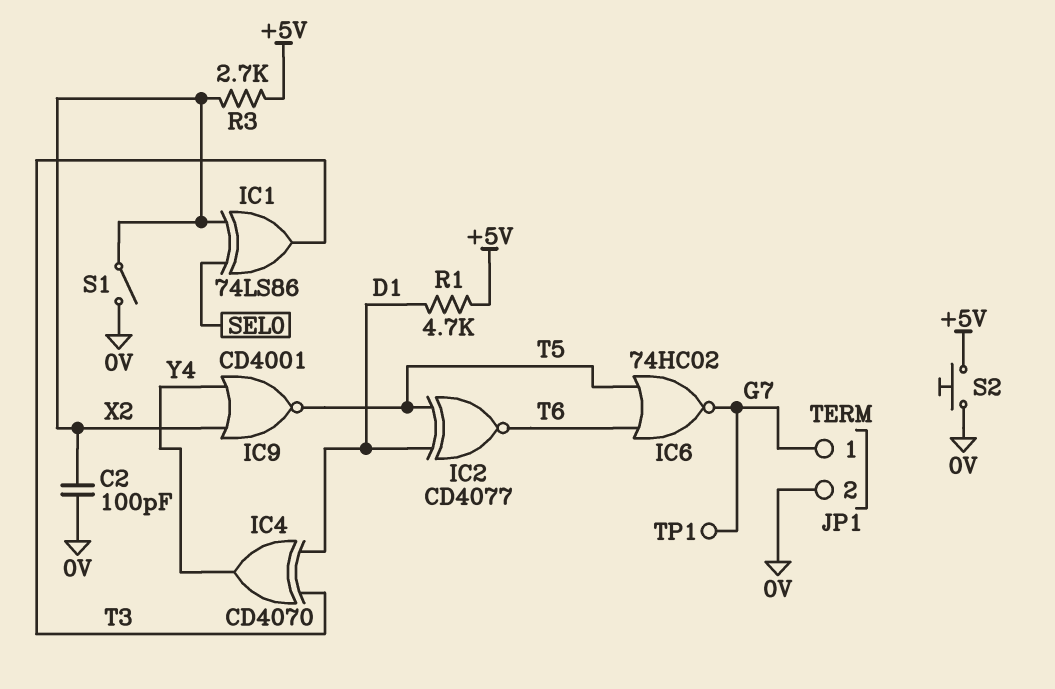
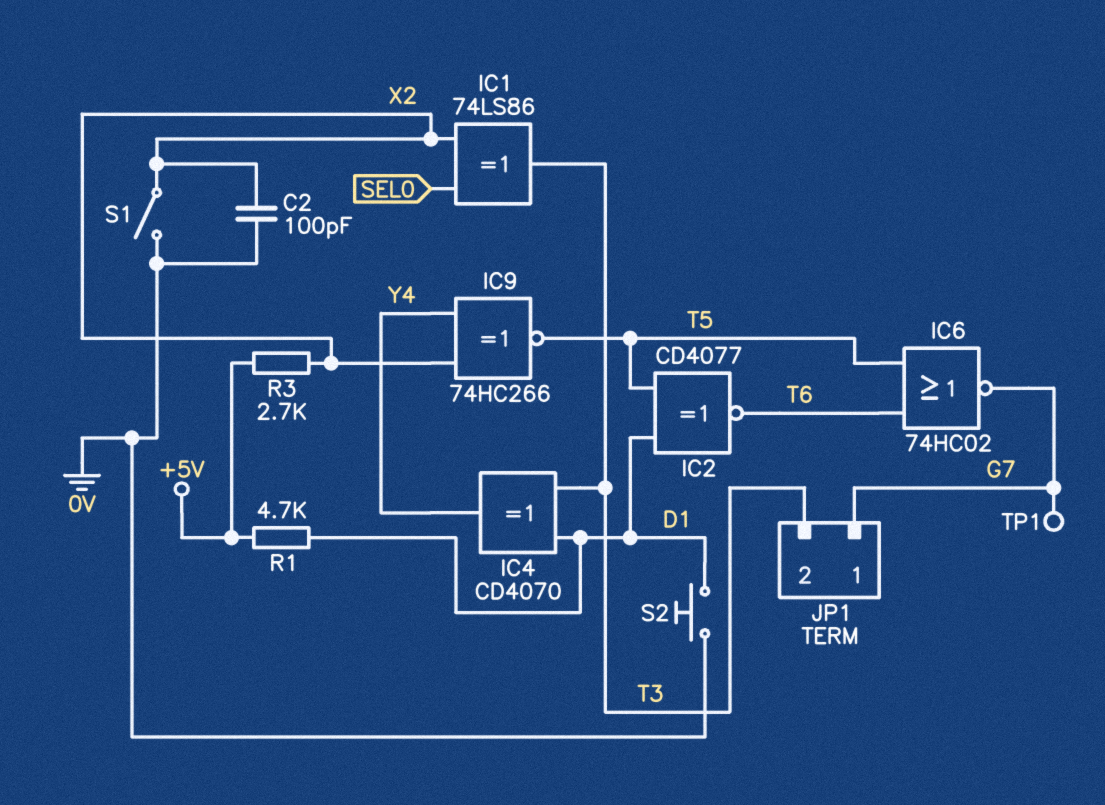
IC9: NOR CD4001 (in X2, in Y4, out T5) -> XNOR 74HC266 (in X2, in Y4, out T5)
JP1 pin 2: 0V -> T3
S2: button (+5V, 0V) -> button (0V, D1)

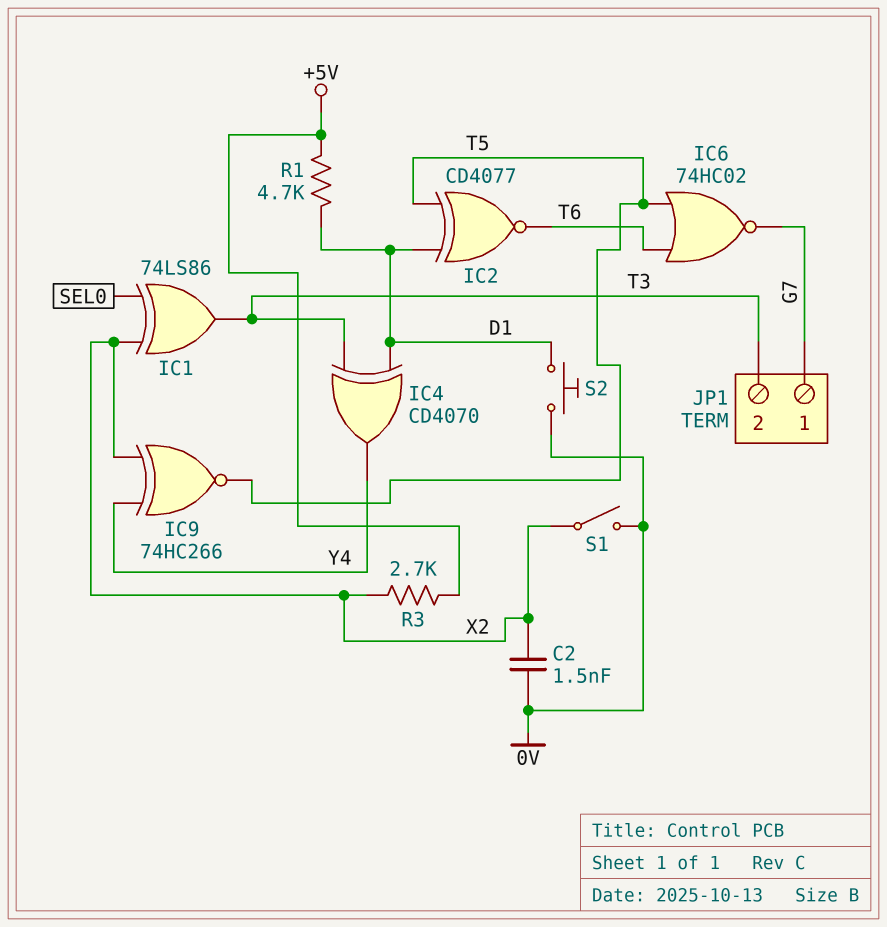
C2: 100pF (0V, X2) -> 1.5nF (0V, X2)
TP1: test point (G7) -> none

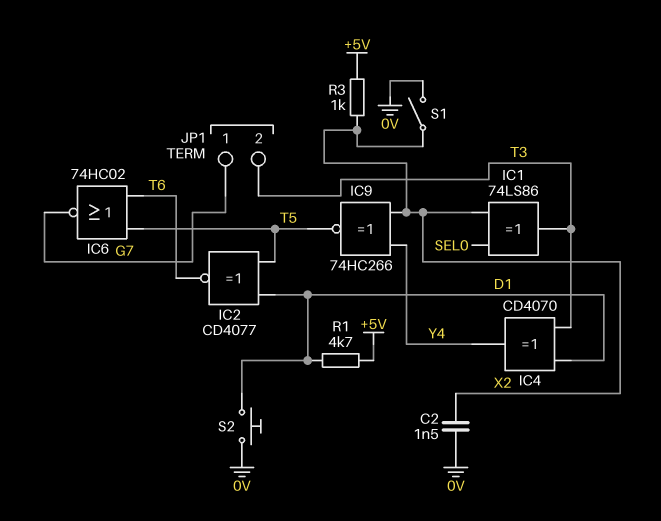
R3: 2.7k (+5V, X2) -> 1k (+5V, X2)

